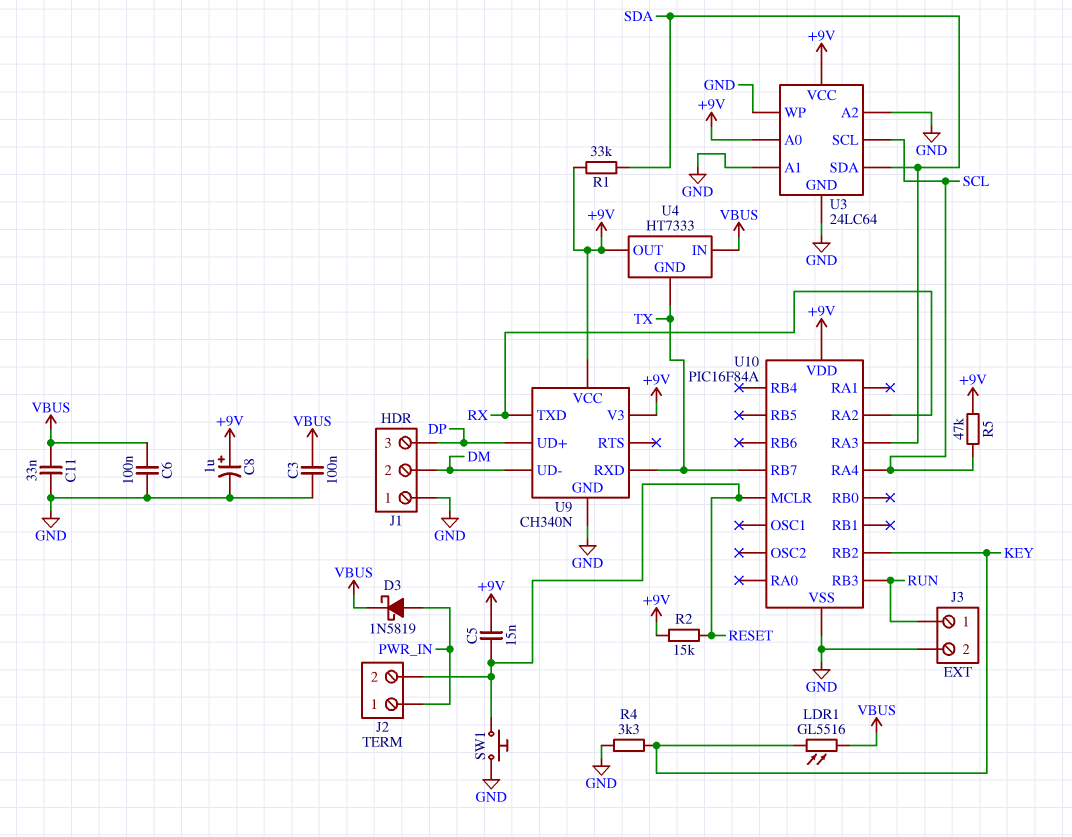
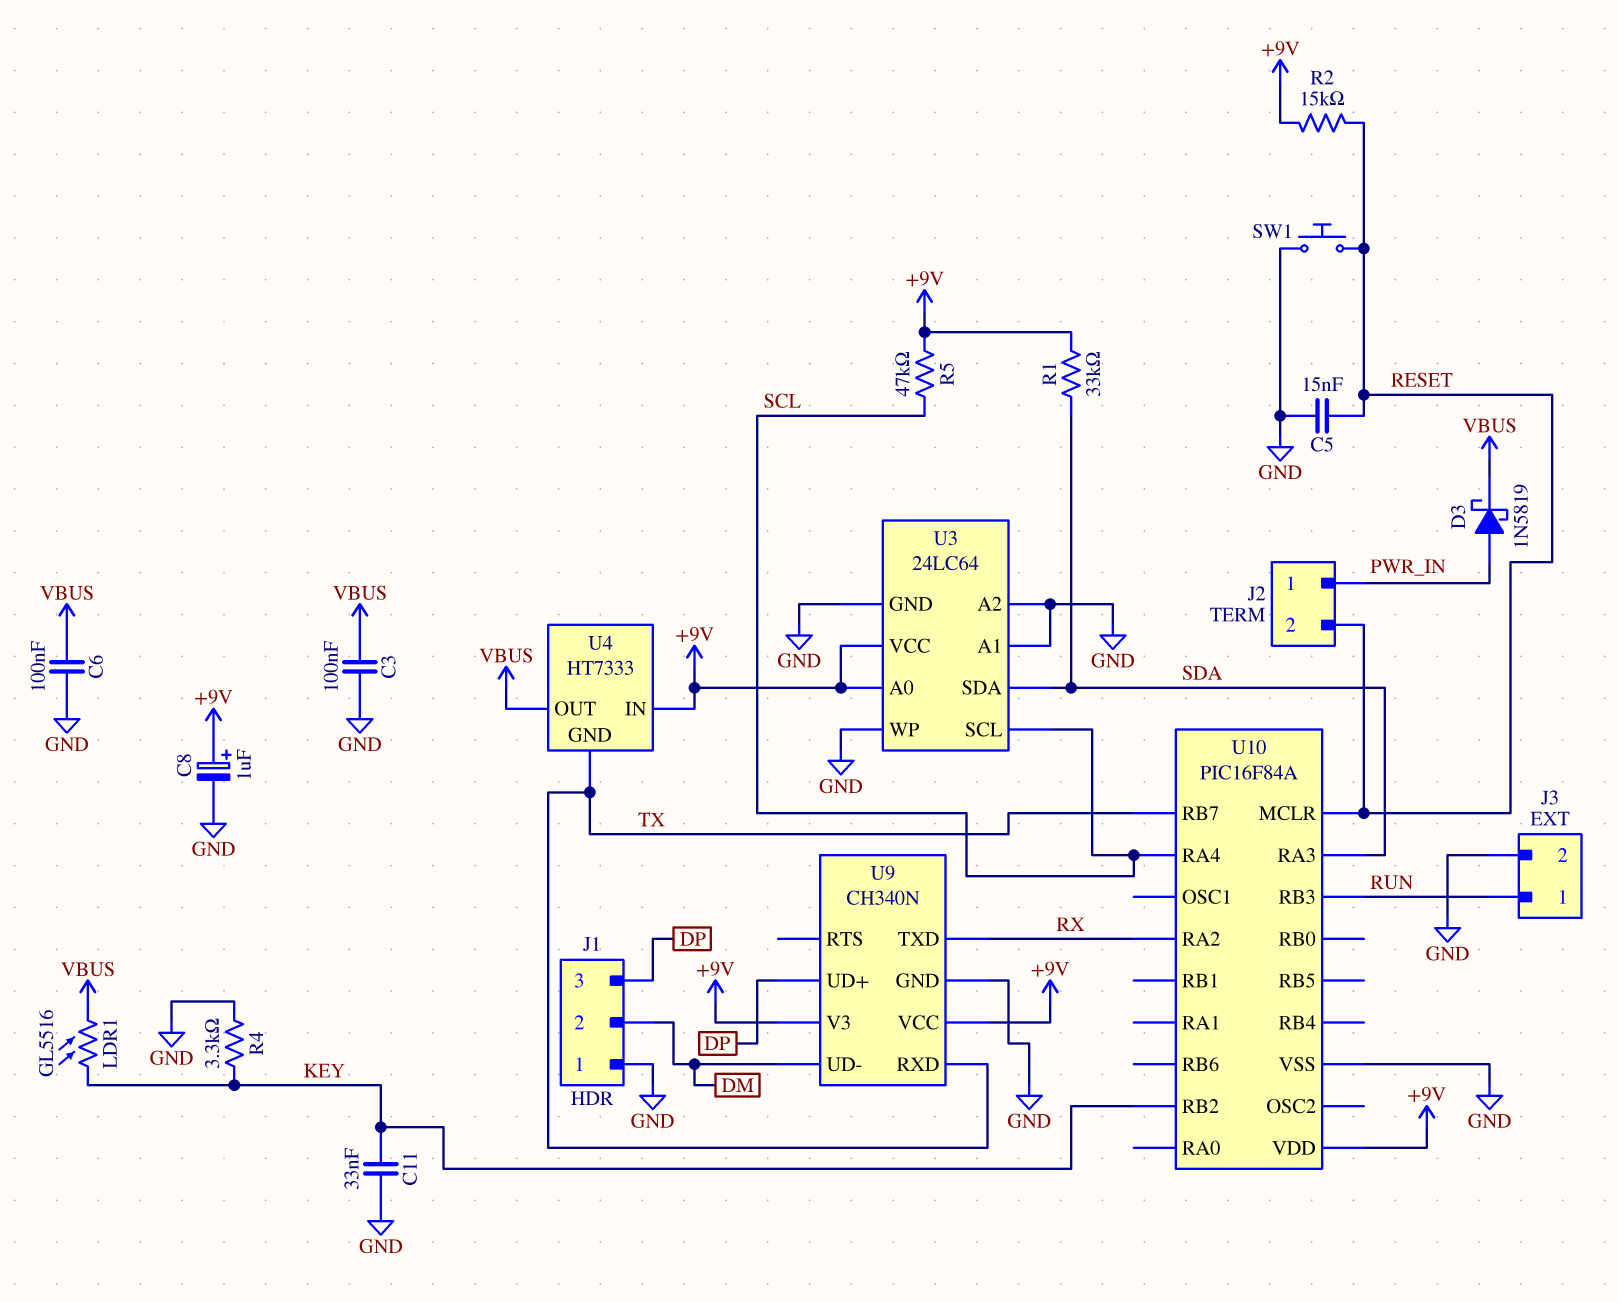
C5: 15nF (+9V, RESET) -> 15nF (GND, RESET)
C11: 33nF (GND, VBUS) -> 33nF (GND, KEY)
U4 pin IN: VBUS -> +9V
U4 pin OUT: +9V -> VBUS

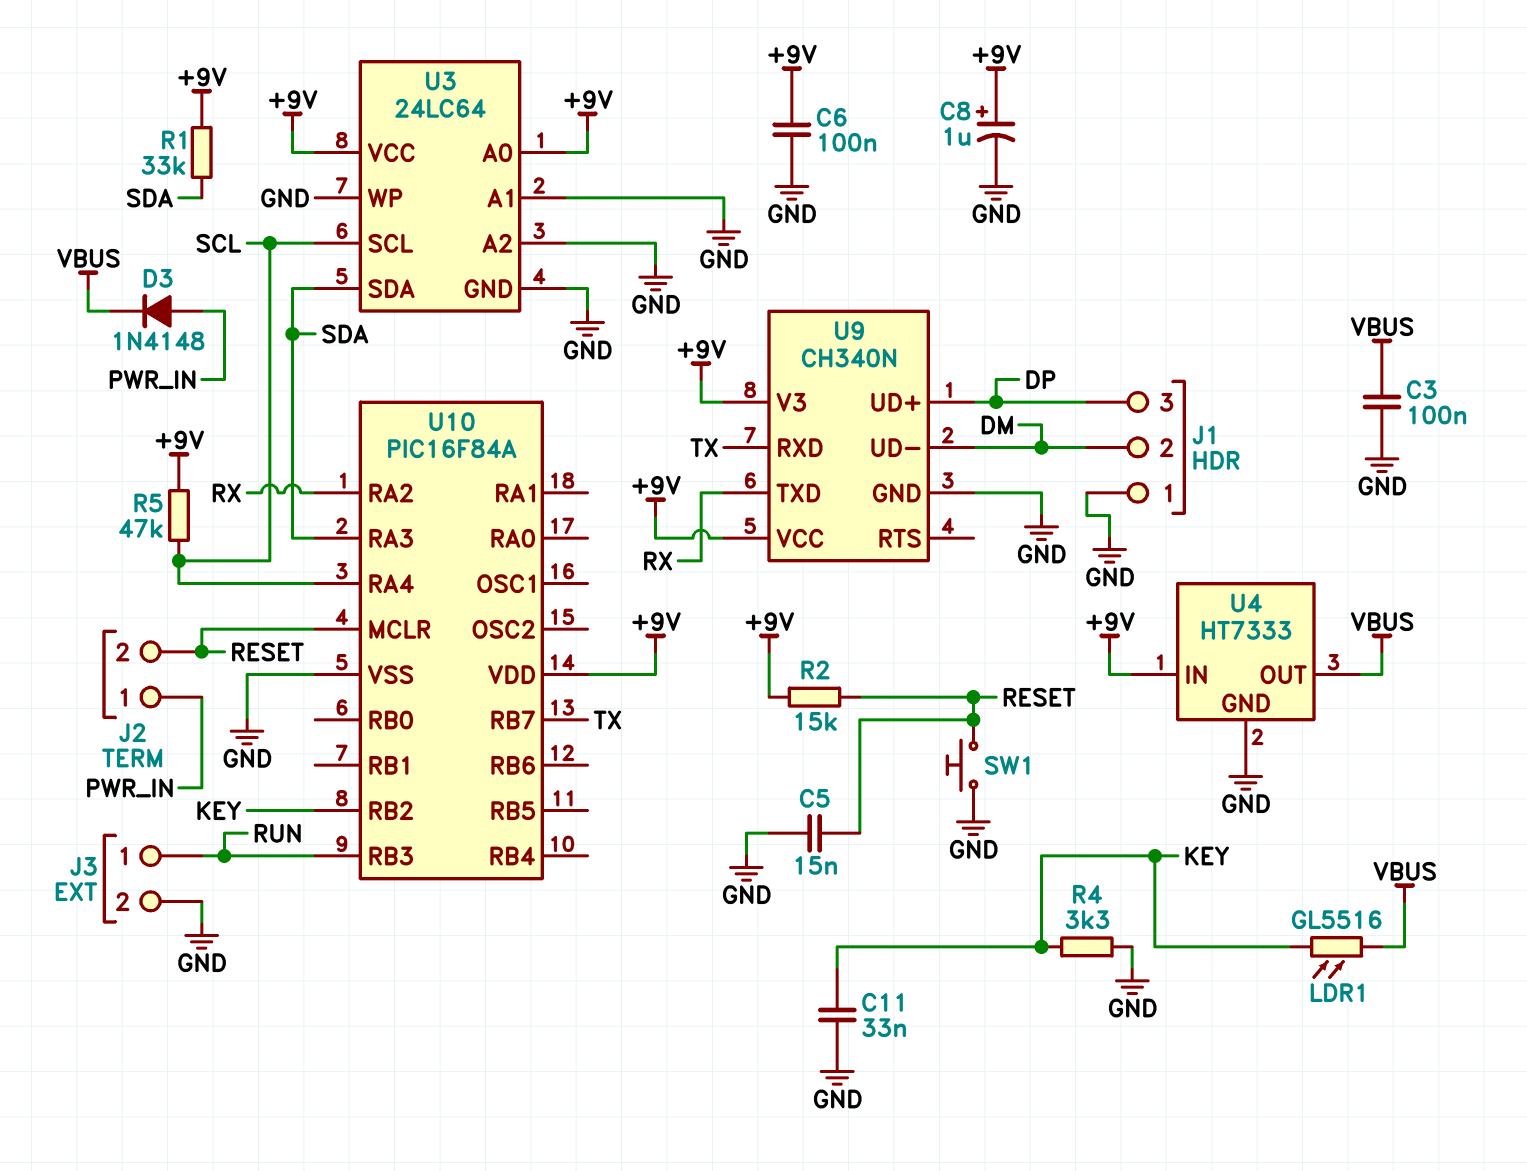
C6: 100nF (GND, VBUS) -> 100nF (+9V, GND)
D3: schottky 1N5819 (A PWR_IN, K VBUS) -> diode 1N4148 (A PWR_IN, K VBUS)
U4 pin GND: TX -> GND

